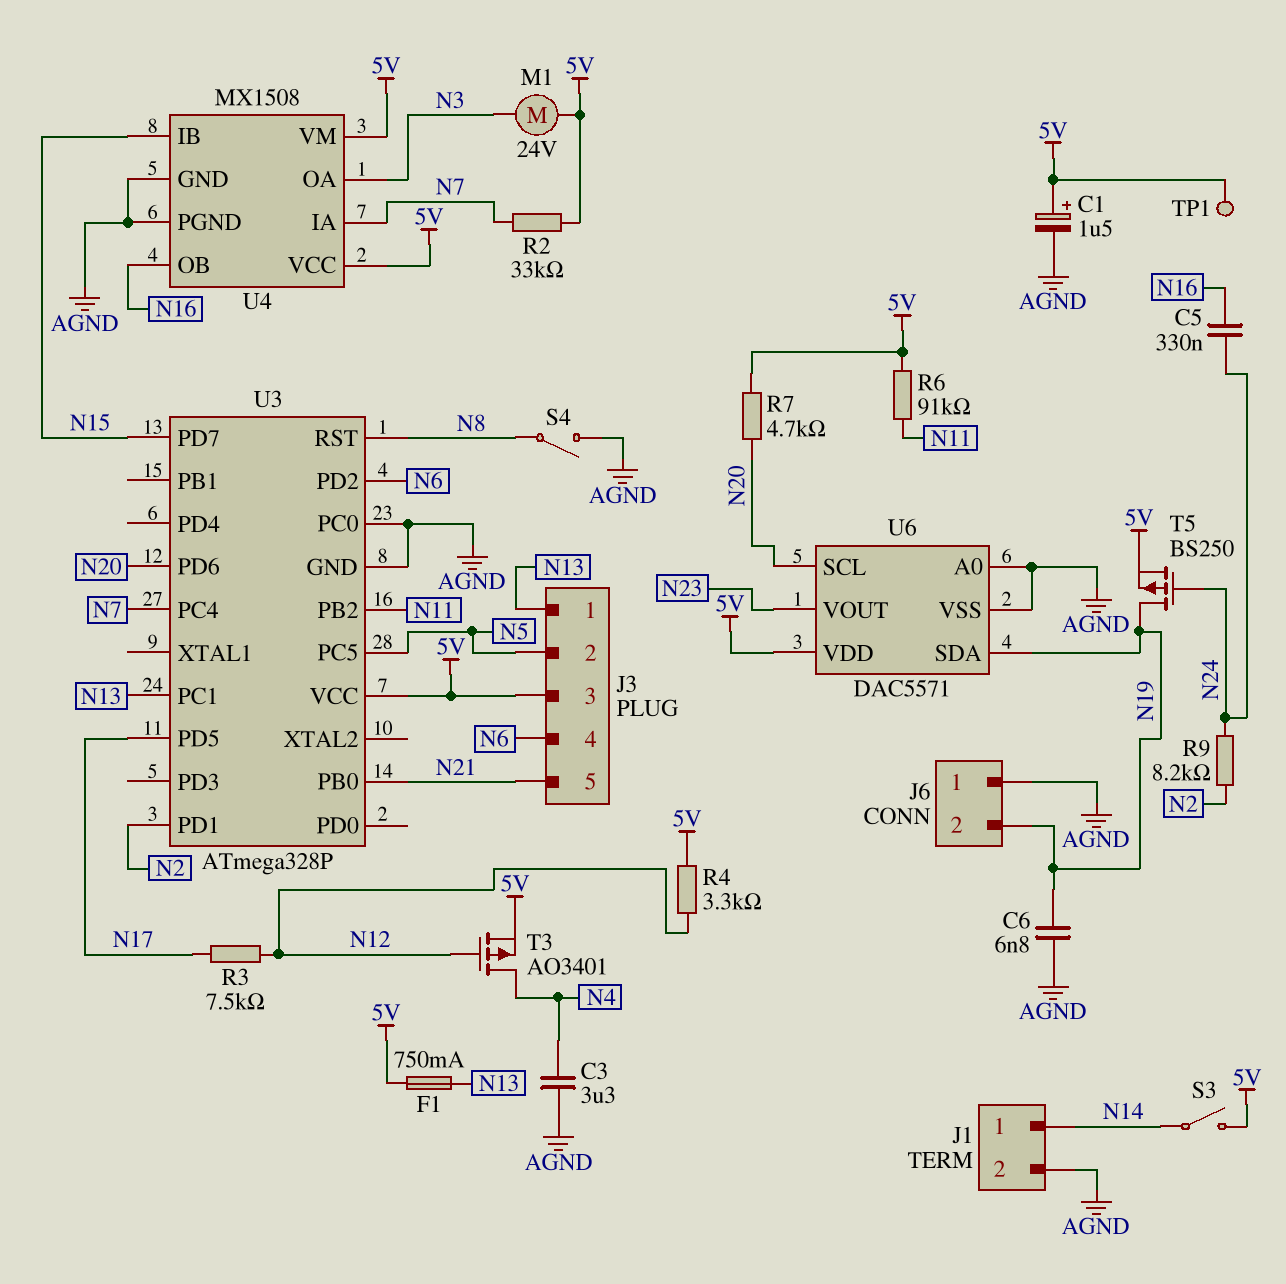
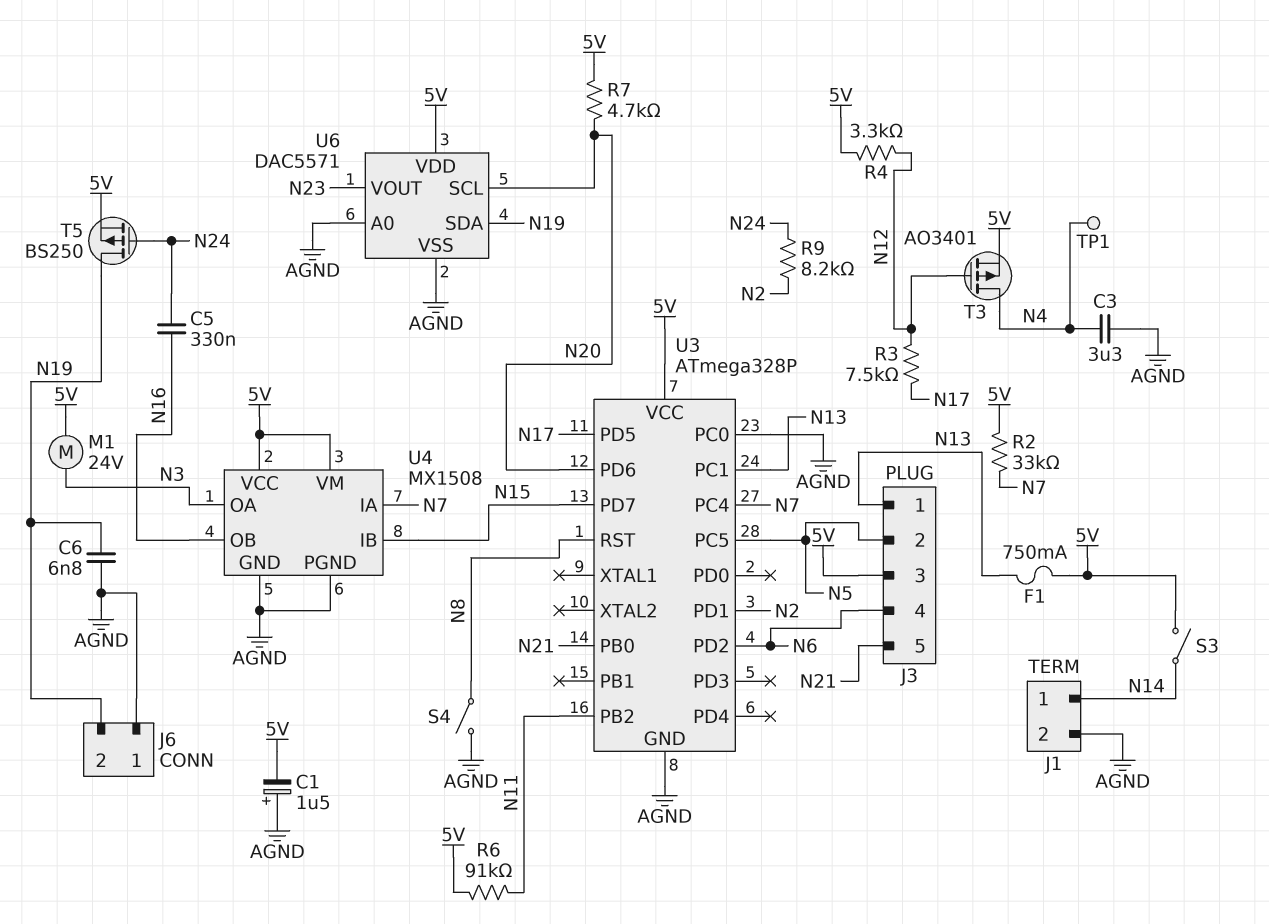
C1: 1.5uF (plus 5V, minus AGND) -> 1.5uF (plus AGND, minus 5V)
TP1: test point (5V) -> test point (N4)

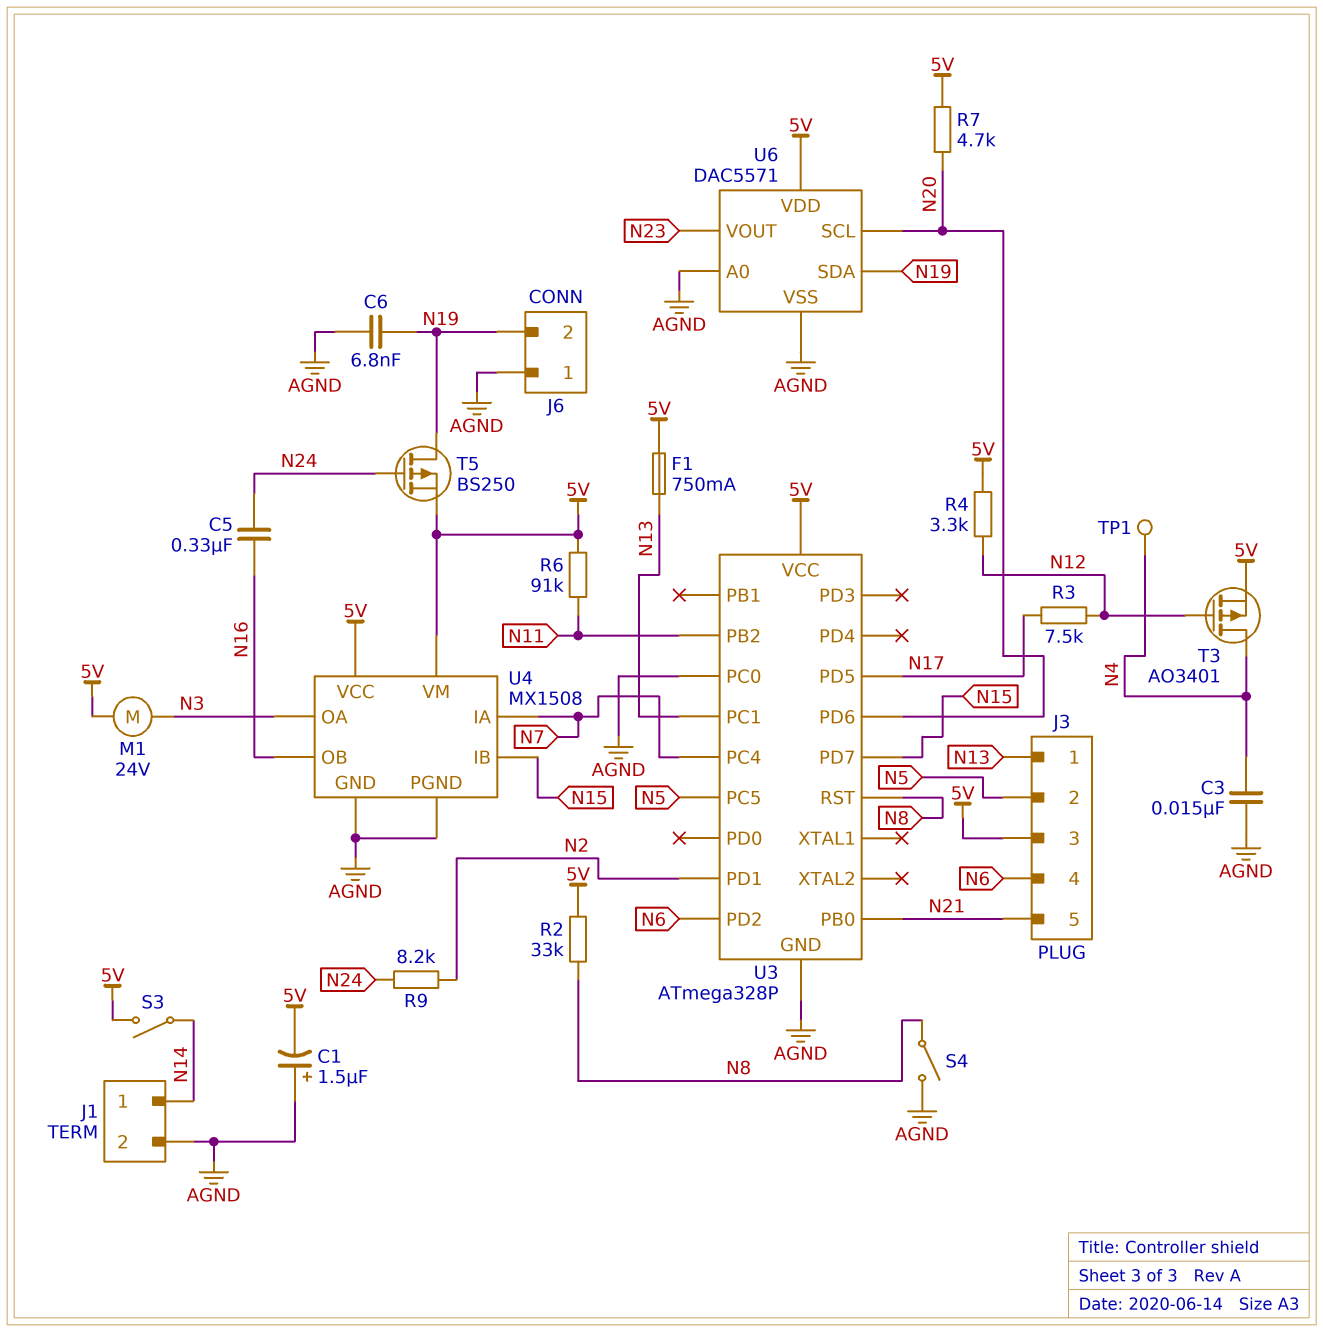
C3: 3.3uF (AGND, N4) -> 15nF (AGND, N4)
R2: 33k (5V, N7) -> 33k (5V, N8)

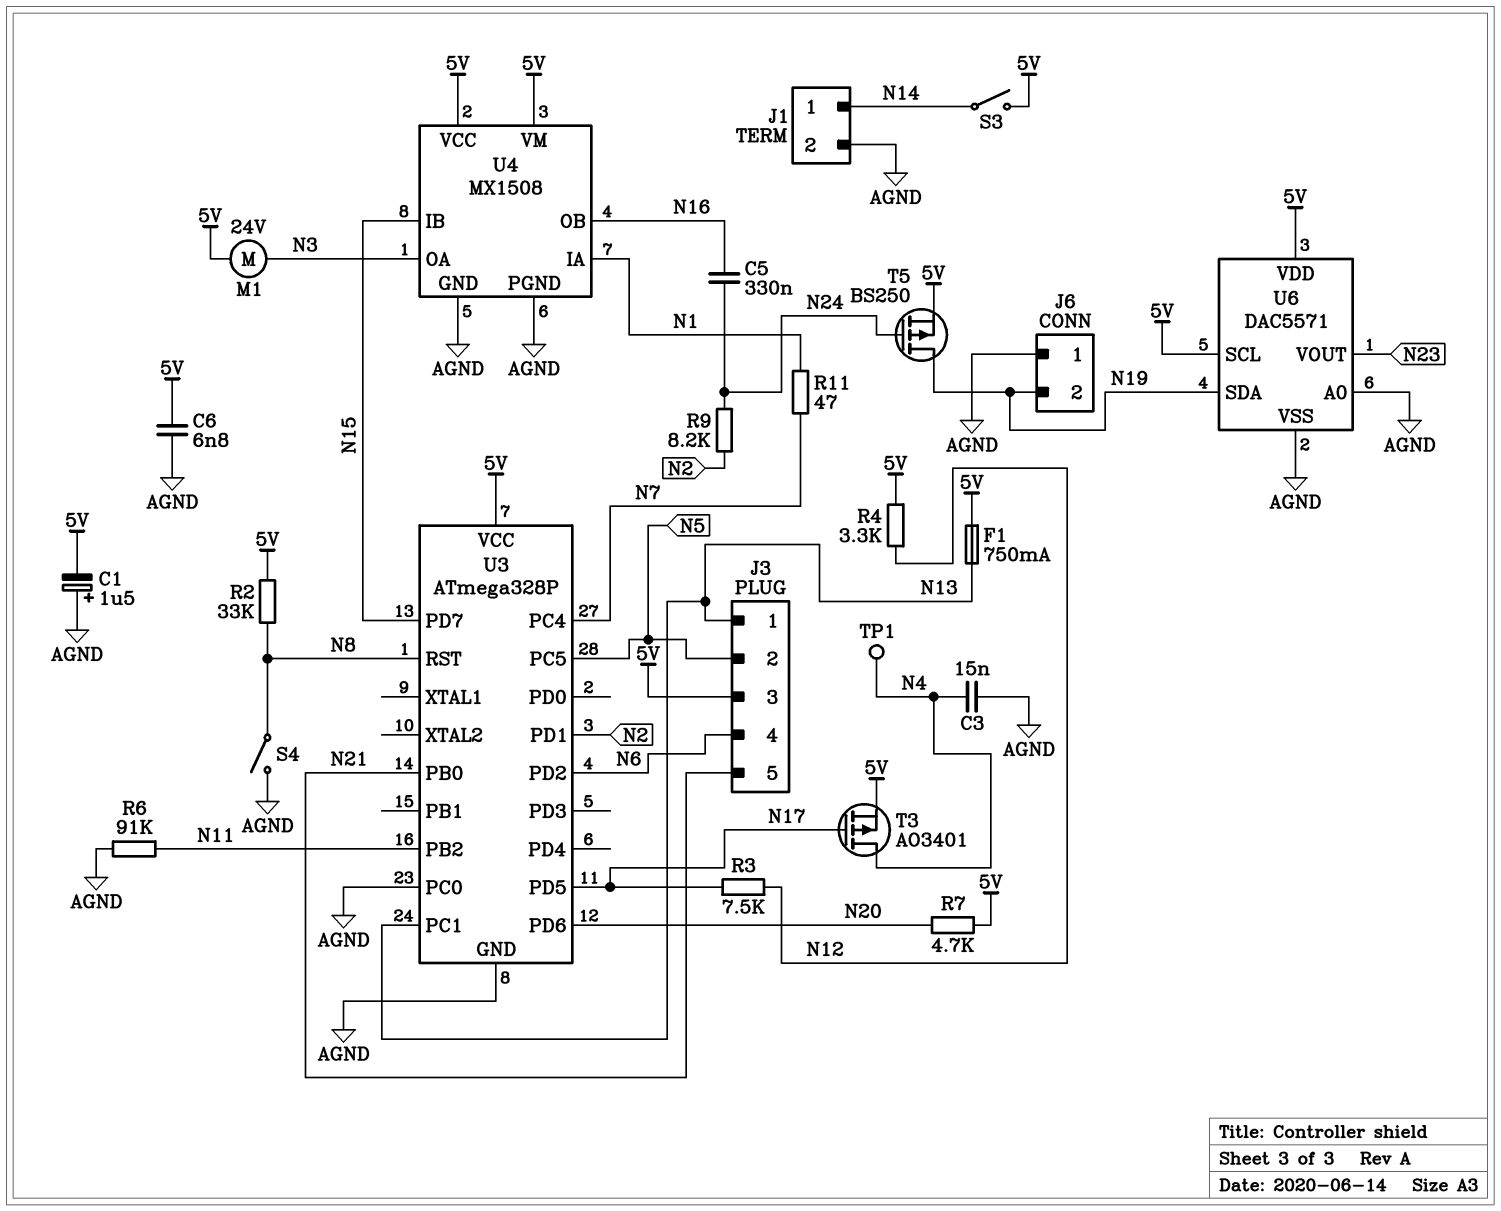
C6: 6.8nF (AGND, N19) -> 6.8nF (5V, AGND)
R6: 91k (5V, N11) -> 91k (AGND, N11)
R11: none -> 47 (N1, N7)
T3: PMOS AO3401 (G N12, D N4, S 5V) -> PMOS AO3401 (G N17, D N4, S 5V)
U4 pin IA: N7 -> N1
U6 pin SCL: N20 -> 5V

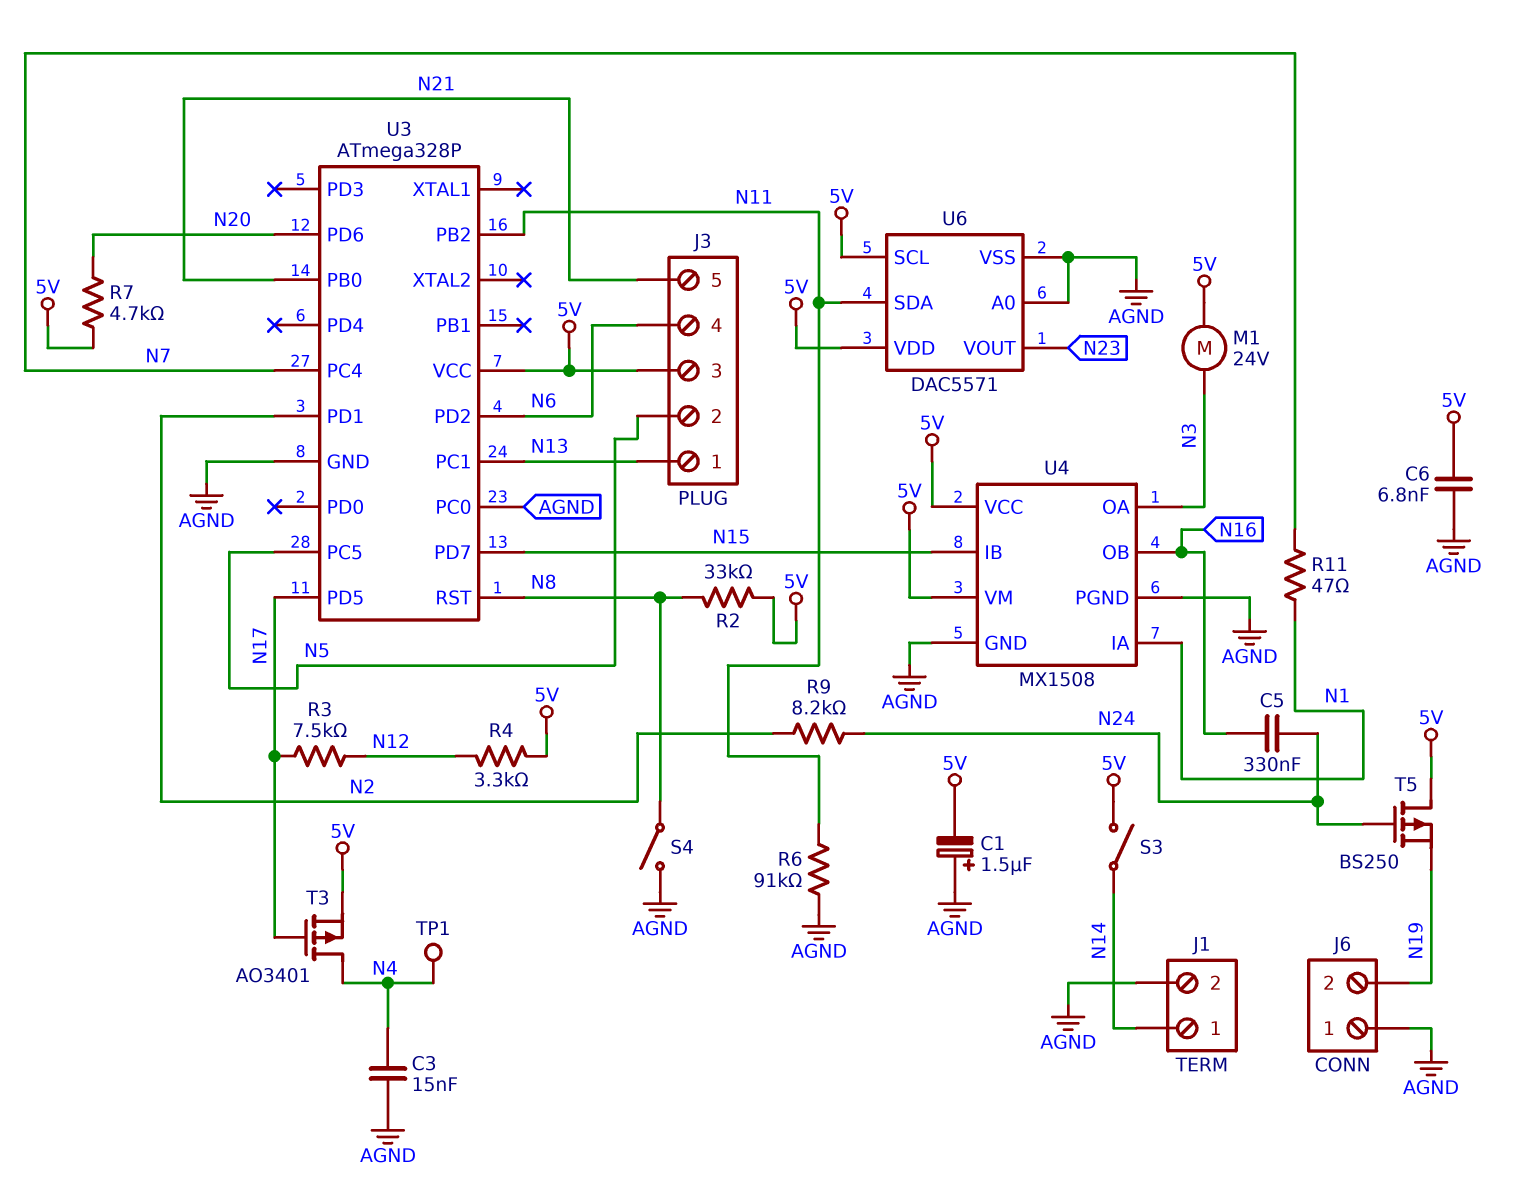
F1: 750mA (5V, N13) -> none
T5: PMOS BS250 (G N24, D N19, S 5V) -> PMOS BS250 (G N24, D 5V, S N19)
U6 pin SDA: N19 -> N11

